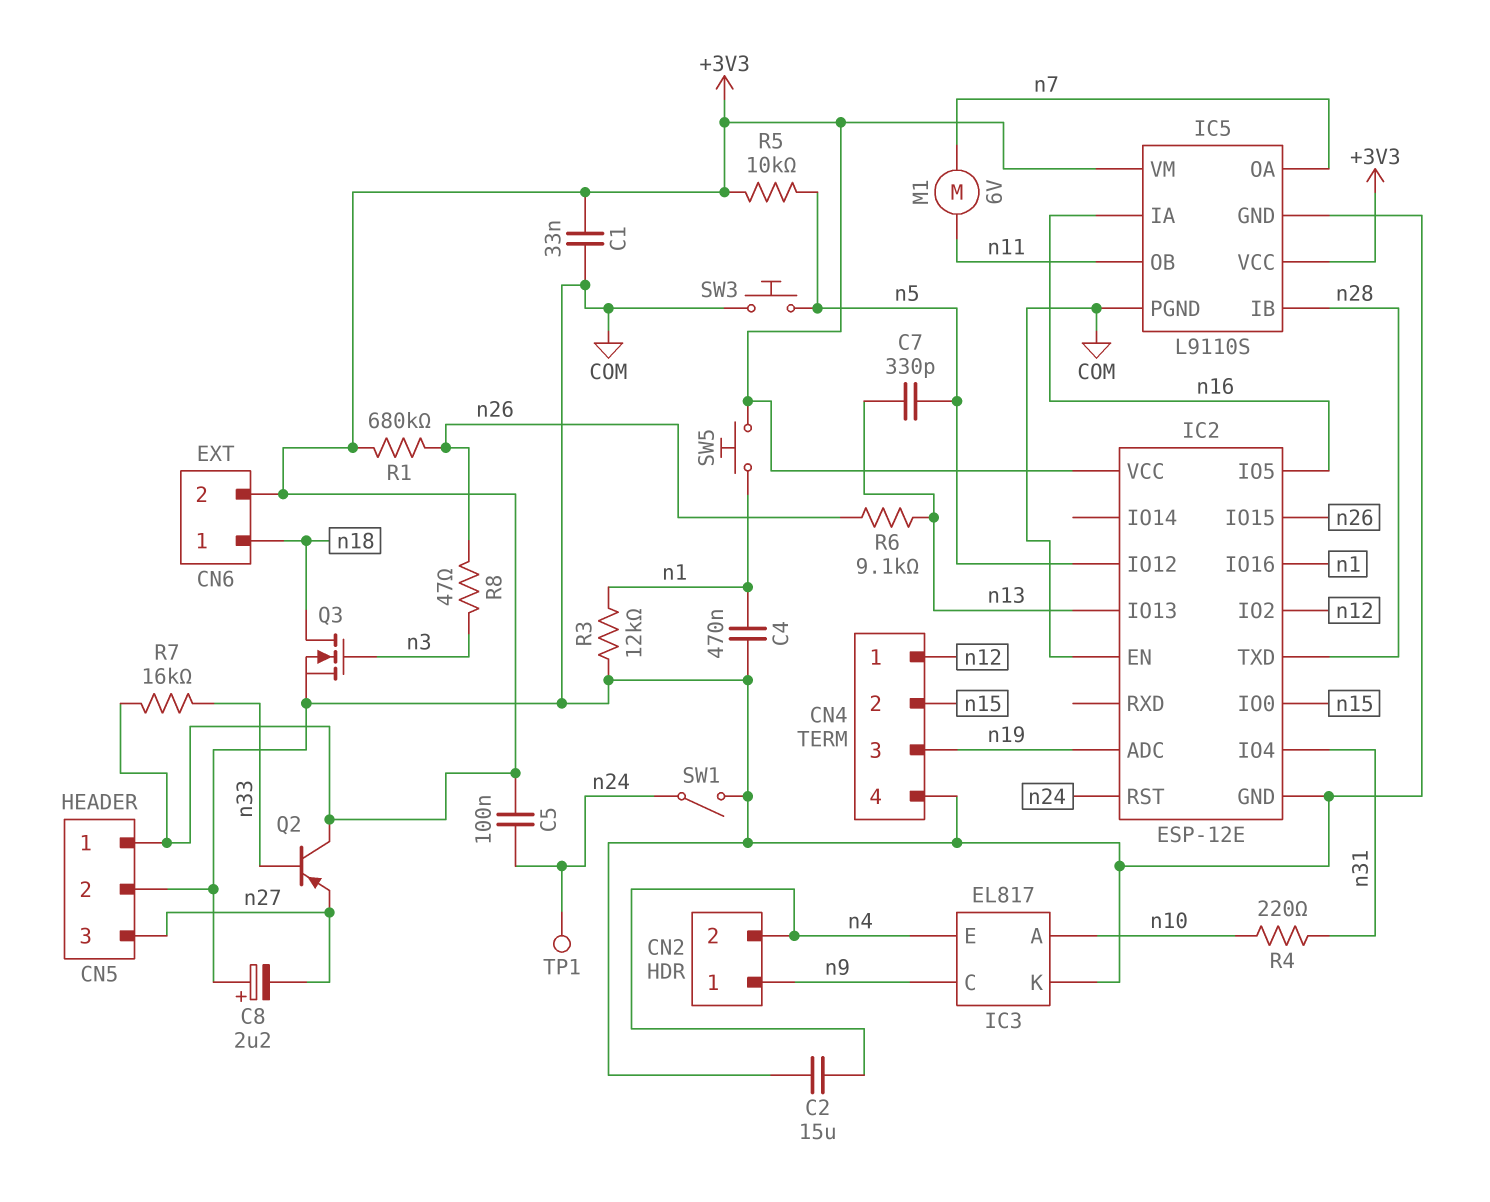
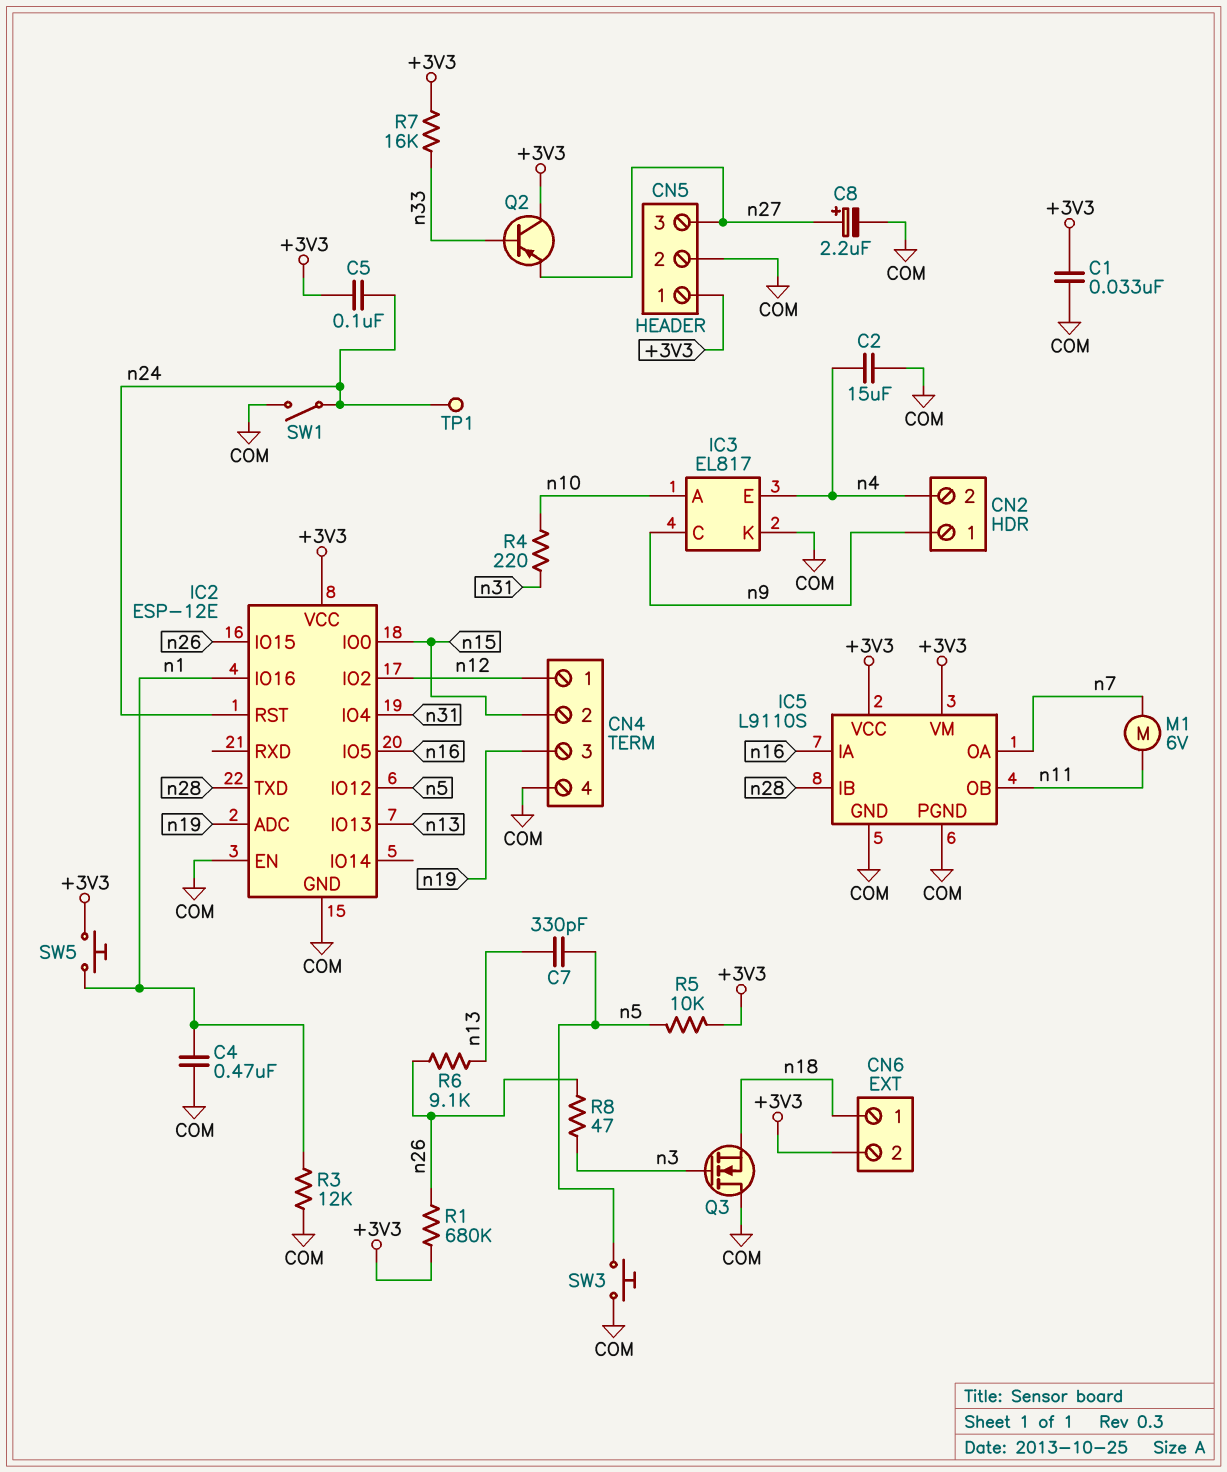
C8: 2.2uF (plus COM, minus n27) -> 2.2uF (plus n27, minus COM)
Q3: NMOS (G n3, D n18, S COM) -> NMOS (G n3, D COM, S n18)

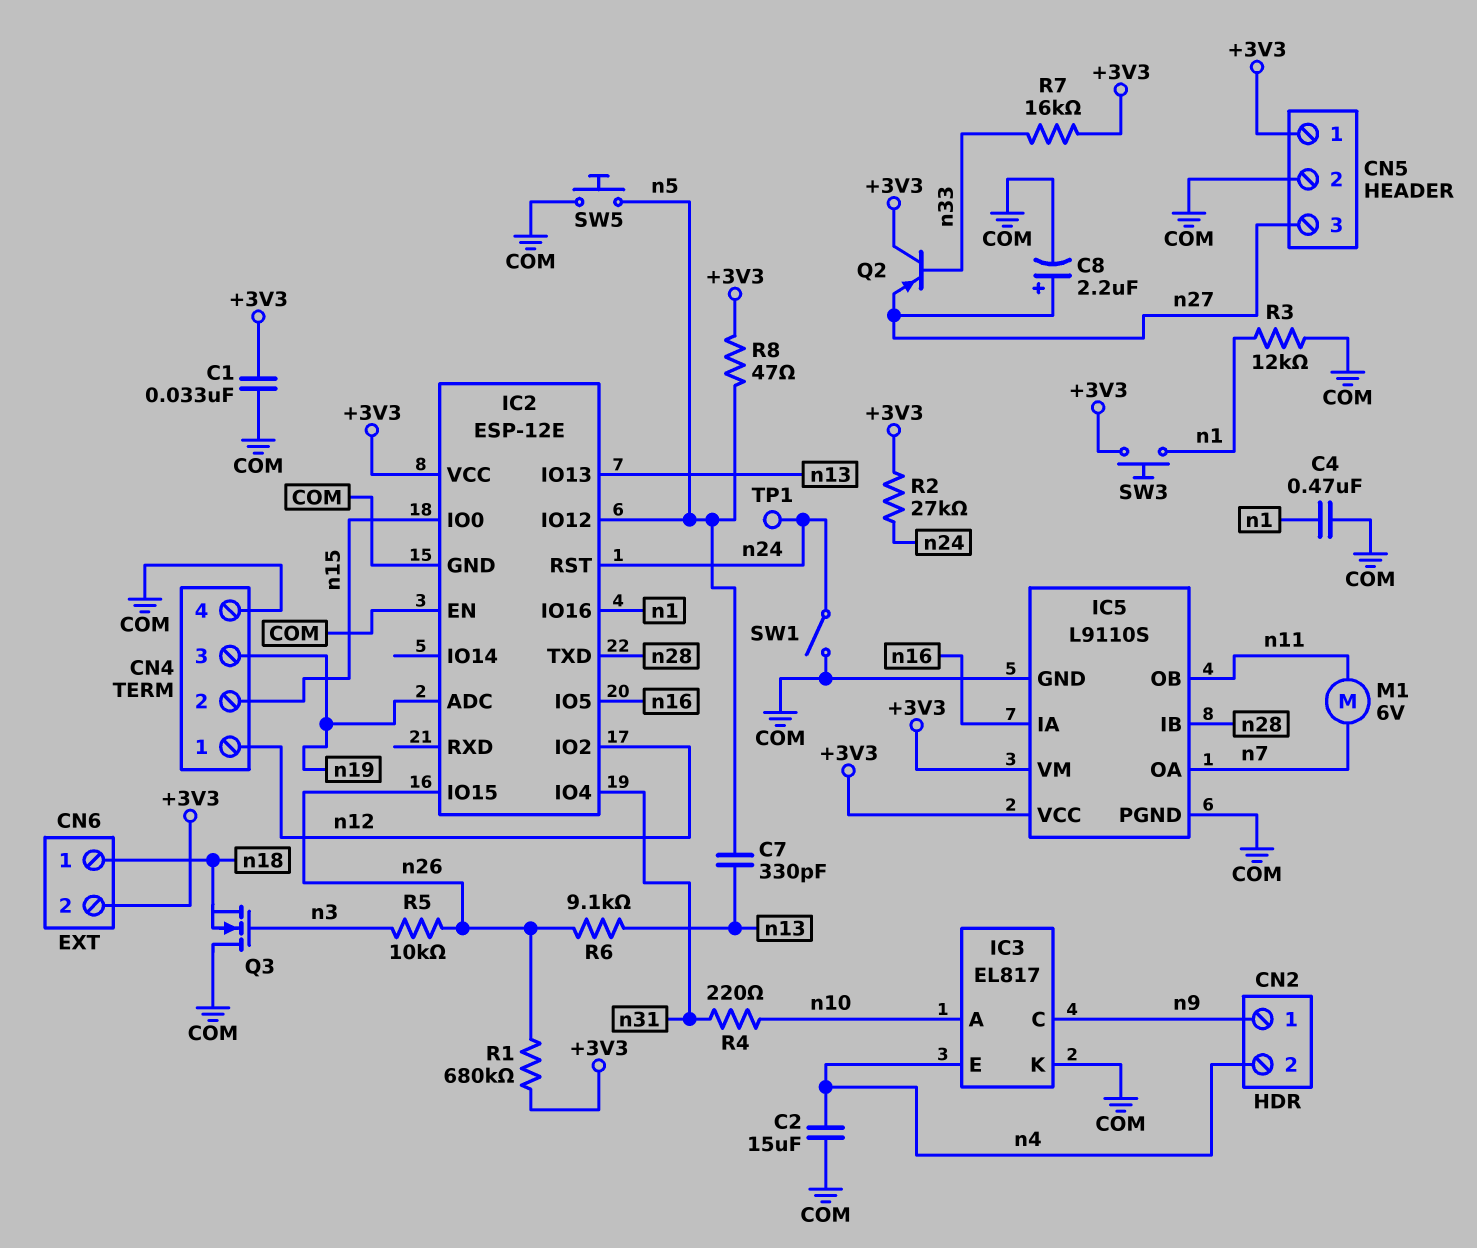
C5: 100nF (+3V3, n24) -> none
R2: none -> 27k (+3V3, n24)
R5: 10k (+3V3, n5) -> 10k (n3, n26)
R8: 47 (n3, n26) -> 47 (+3V3, n5)
SW3: button (COM, n5) -> button (+3V3, n1)
SW5: button (+3V3, n1) -> button (COM, n5)

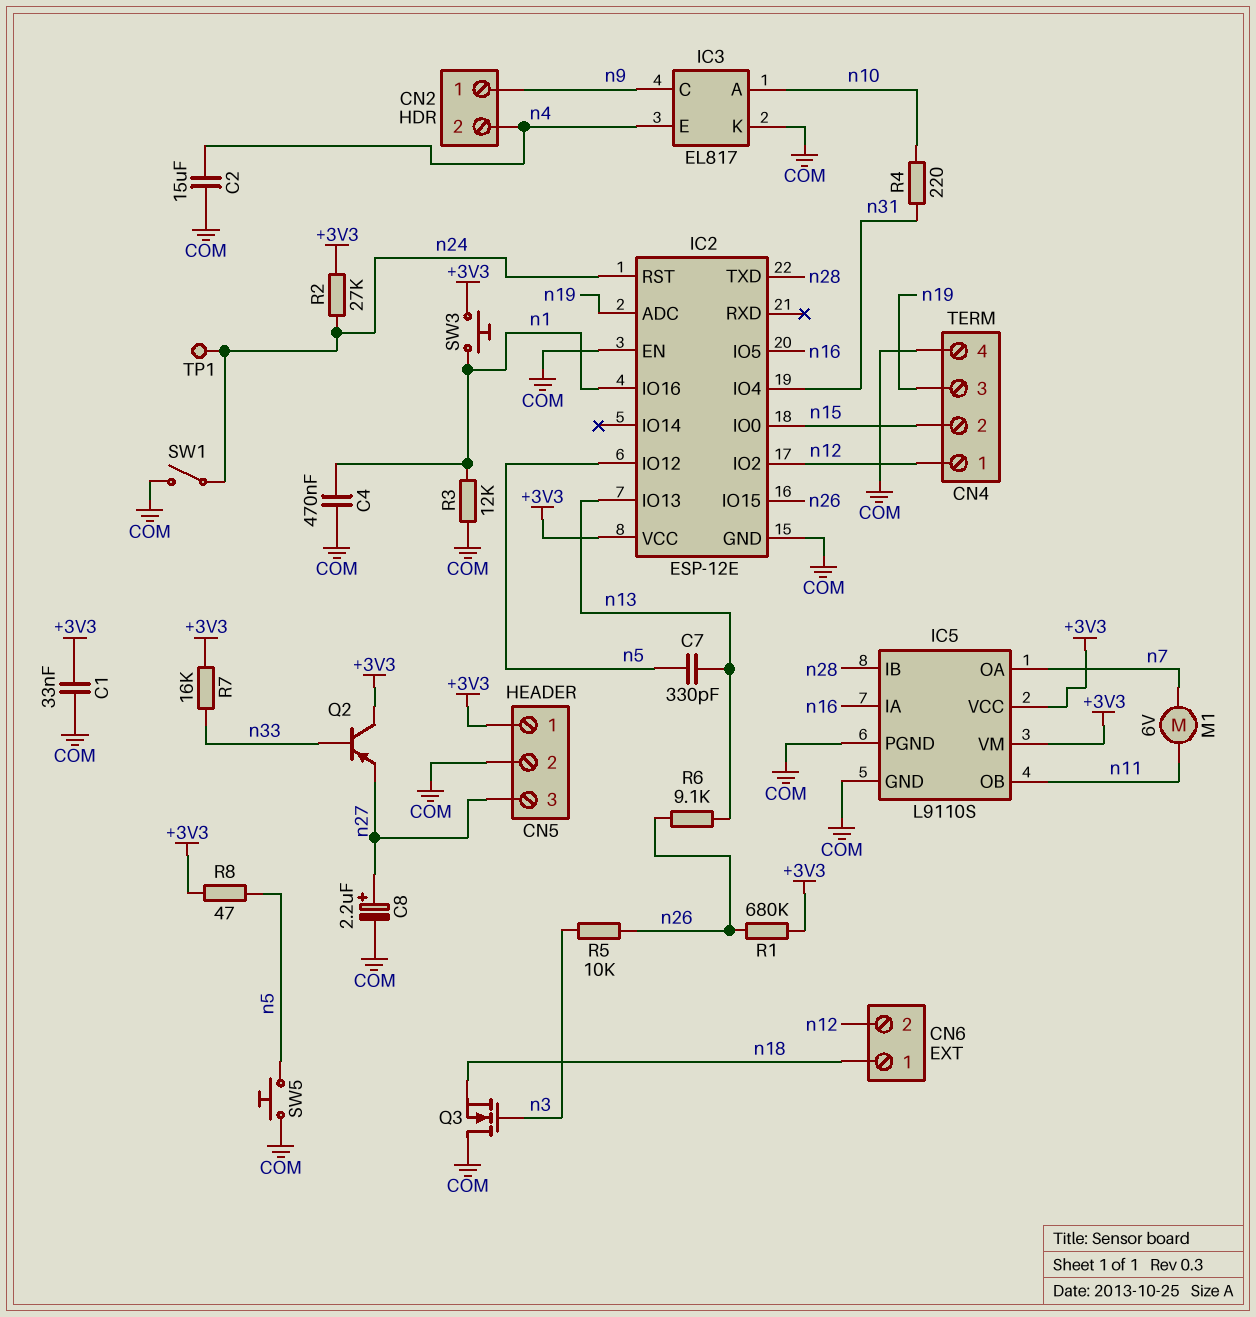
CN6 pin 2: +3V3 -> n12

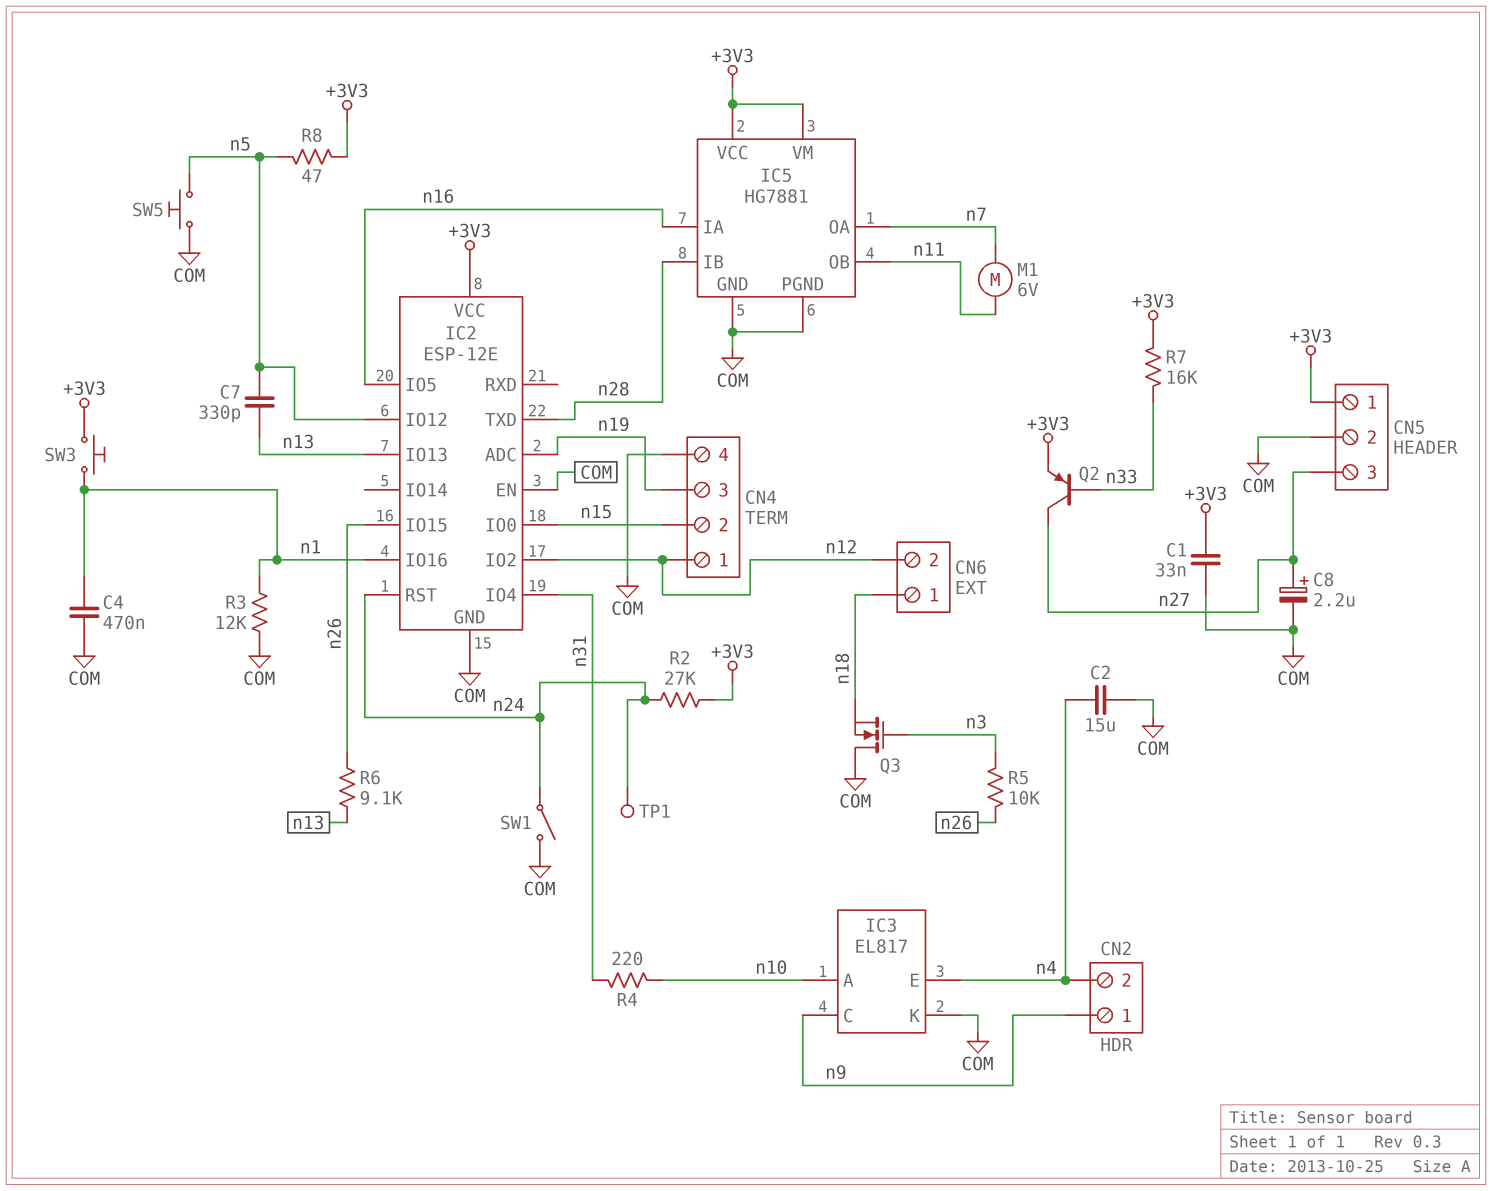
IC5: L9110S -> HG7881
Q2: PNP (B n33, C +3V3, E n27) -> PNP (B n33, C n27, E +3V3)
R1: 680k (+3V3, n26) -> none

